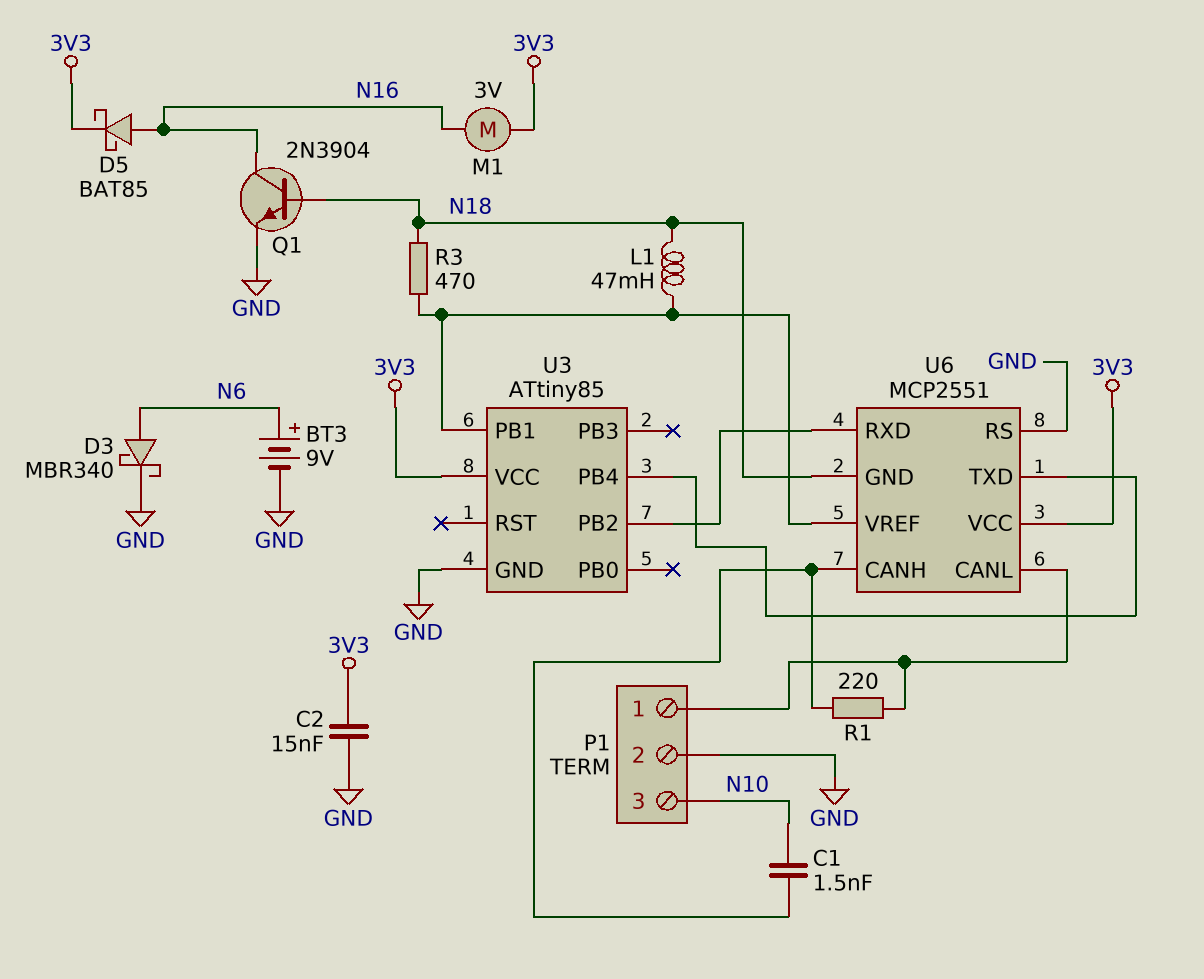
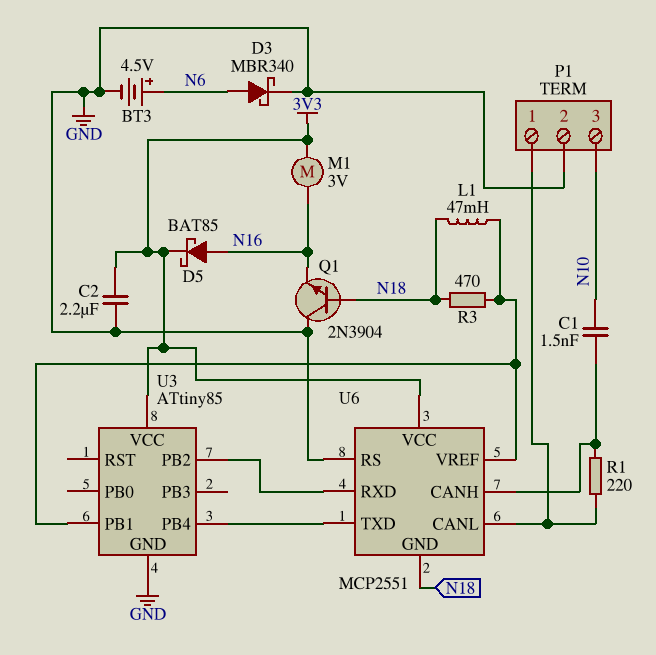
BT3: 9V (plus N6, minus GND) -> 4.5V (plus N6, minus GND)
C2: 15nF (3V3, GND) -> 2.2uF (3V3, GND)
Q1: NPN 2N3904 (B N18, C N16, E GND) -> NPN 2N3904 (B N18, C GND, E N16)

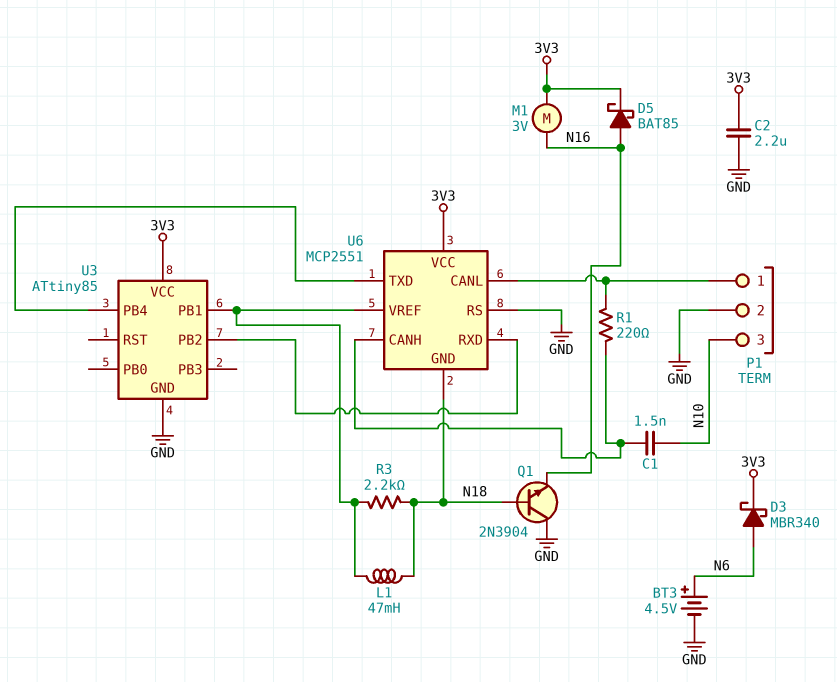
D3: schottky MBR340 (A N6, K GND) -> schottky MBR340 (A N6, K 3V3)
R3: 470 (N18, U3/PB1) -> 2.2k (N18, U3/PB1)

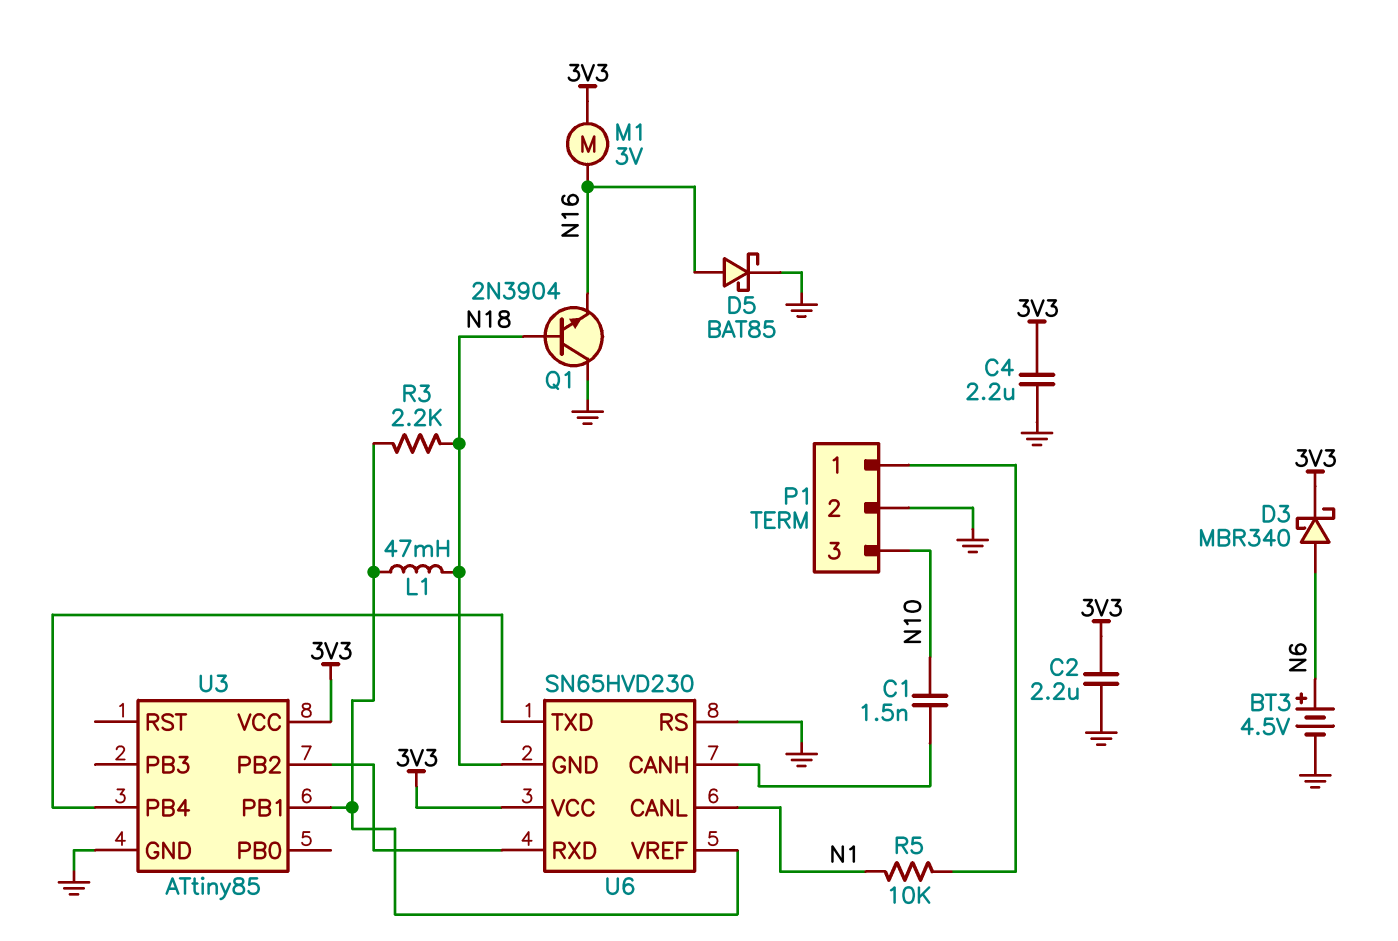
C4: none -> 2.2uF (3V3, GND)
D5: schottky BAT85 (A N16, K 3V3) -> schottky BAT85 (A N16, K GND)
R1: 220 (P1/1, U6/CANH) -> none
R5: none -> 10k (N1, P1/1)
U6: MCP2551 -> SN65HVD230
U6 pin CANL: P1/1 -> N1

